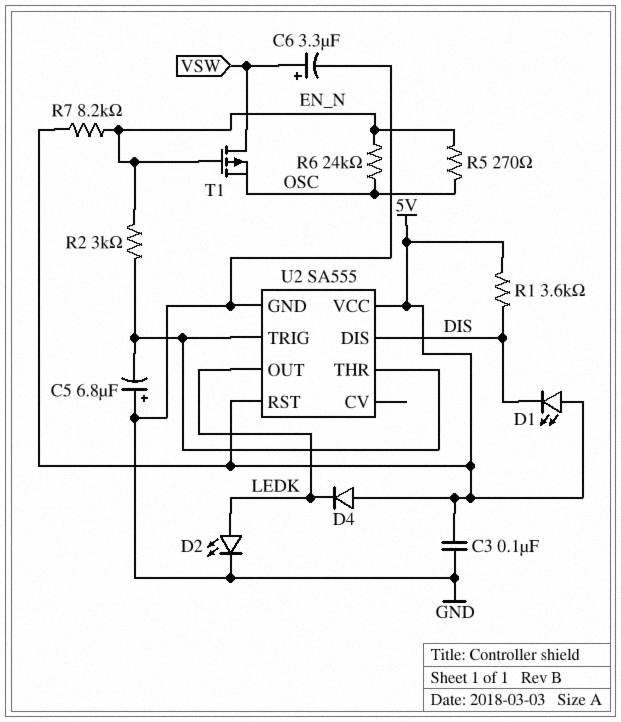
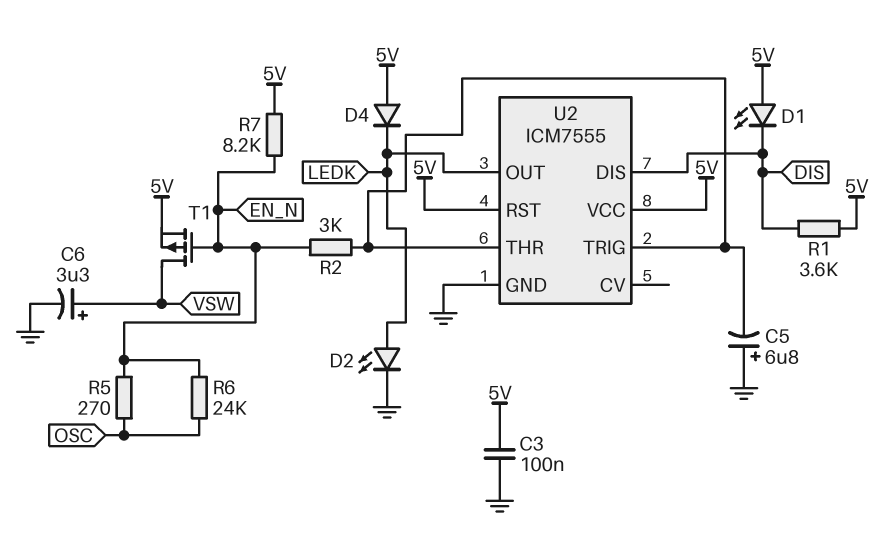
T1: PMOS (G EN_N, D VSW, S OSC) -> PMOS (G EN_N, D VSW, S 5V)
U2: SA555 -> ICM7555

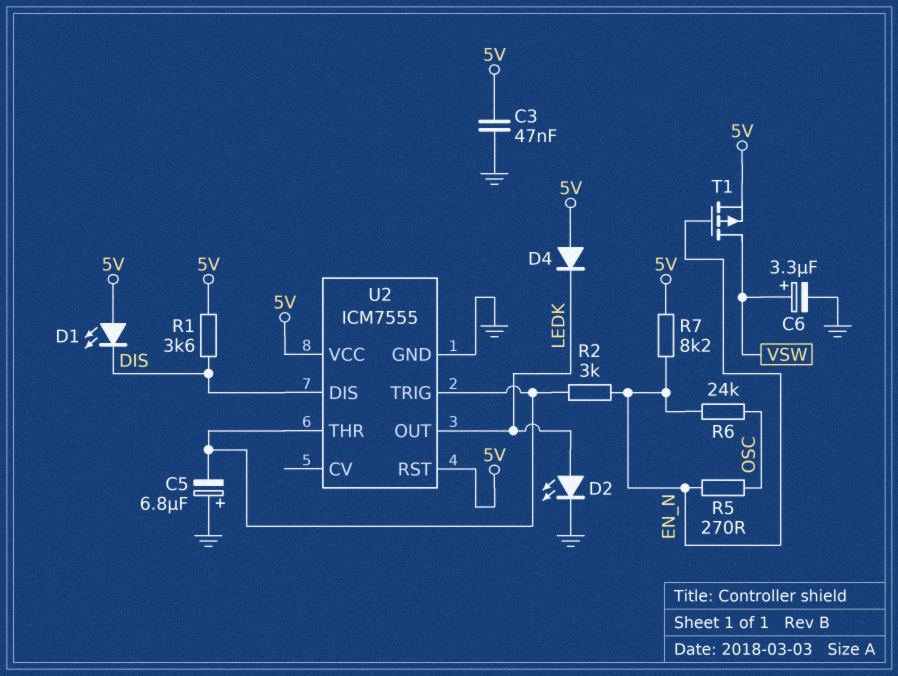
C3: 100nF (5V, GND) -> 47nF (5V, GND)

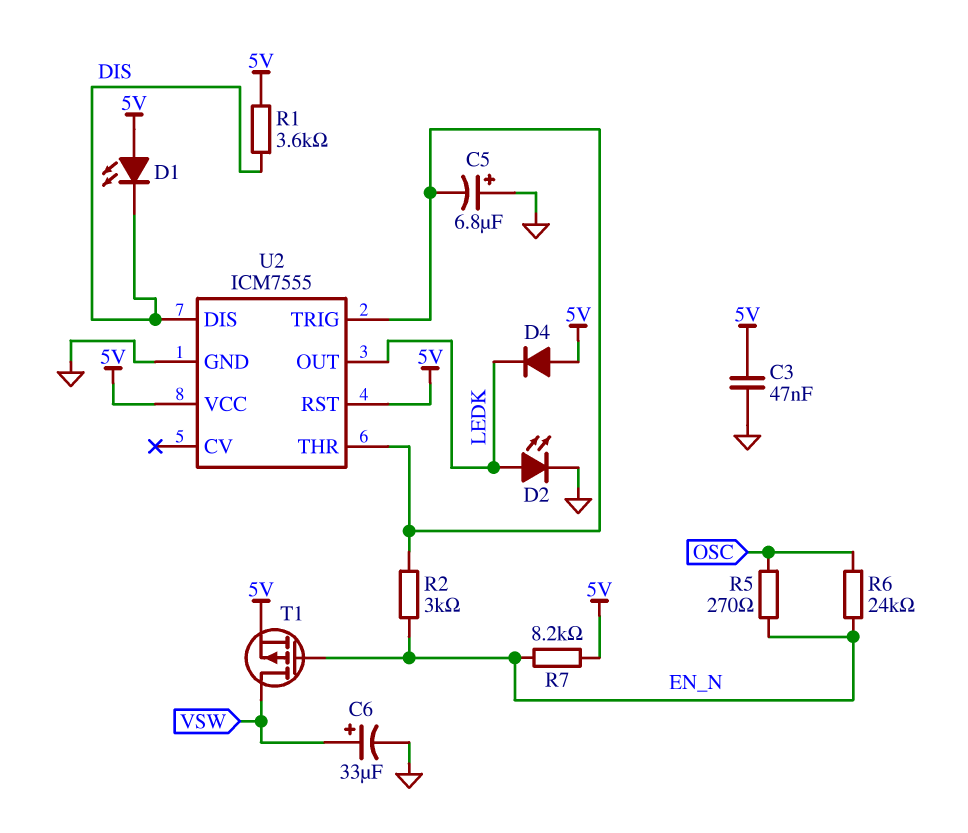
C6: 3.3uF (plus VSW, minus GND) -> 33uF (plus VSW, minus GND)

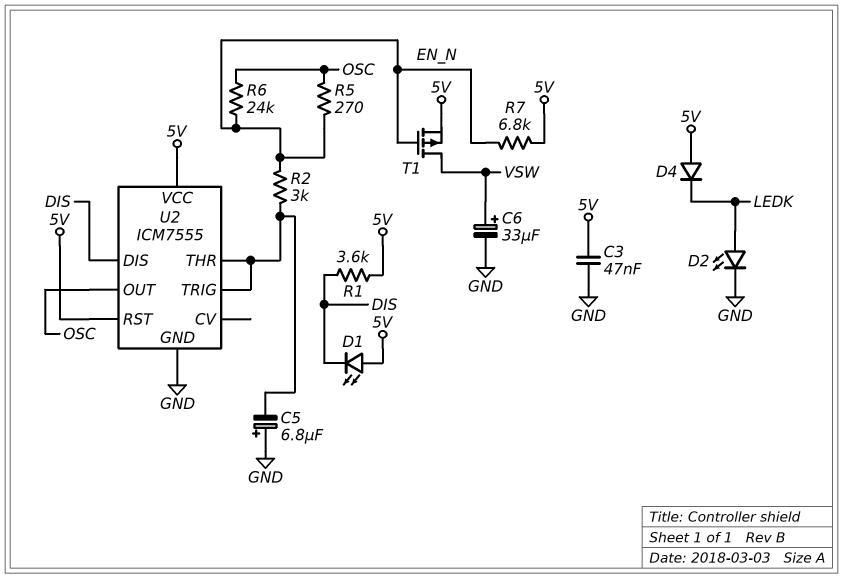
R7: 8.2k (5V, EN_N) -> 6.8k (5V, EN_N)
U2 pin OUT: LEDK -> OSC

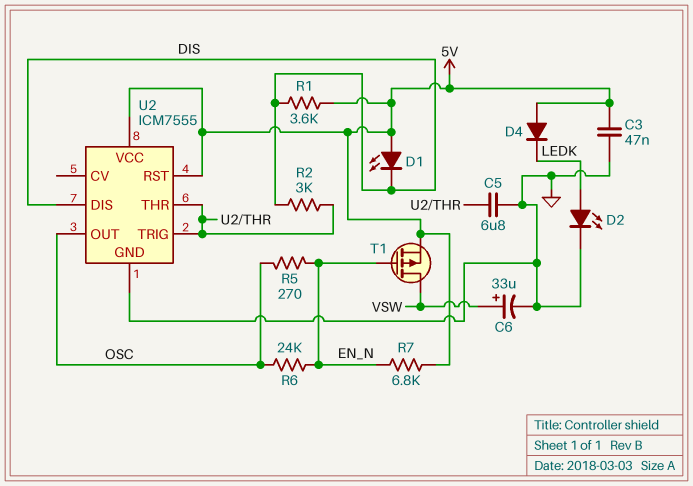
C5: 6.8uF (plus GND, minus U2/THR) -> 6.8uF (GND, U2/THR)
R2: 3k (EN_N, U2/THR) -> 3k (DIS, U2/THR)

